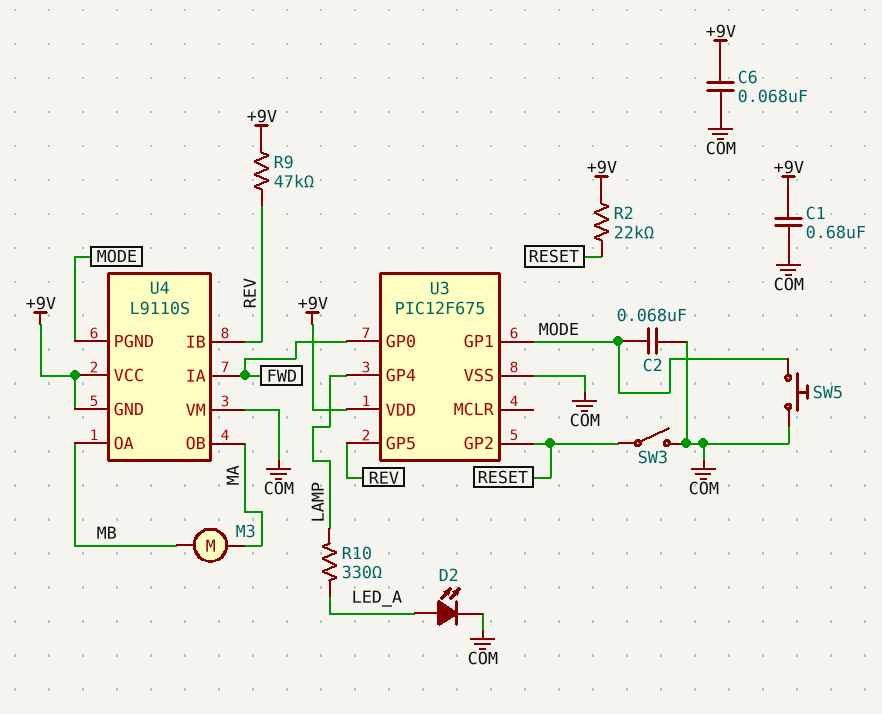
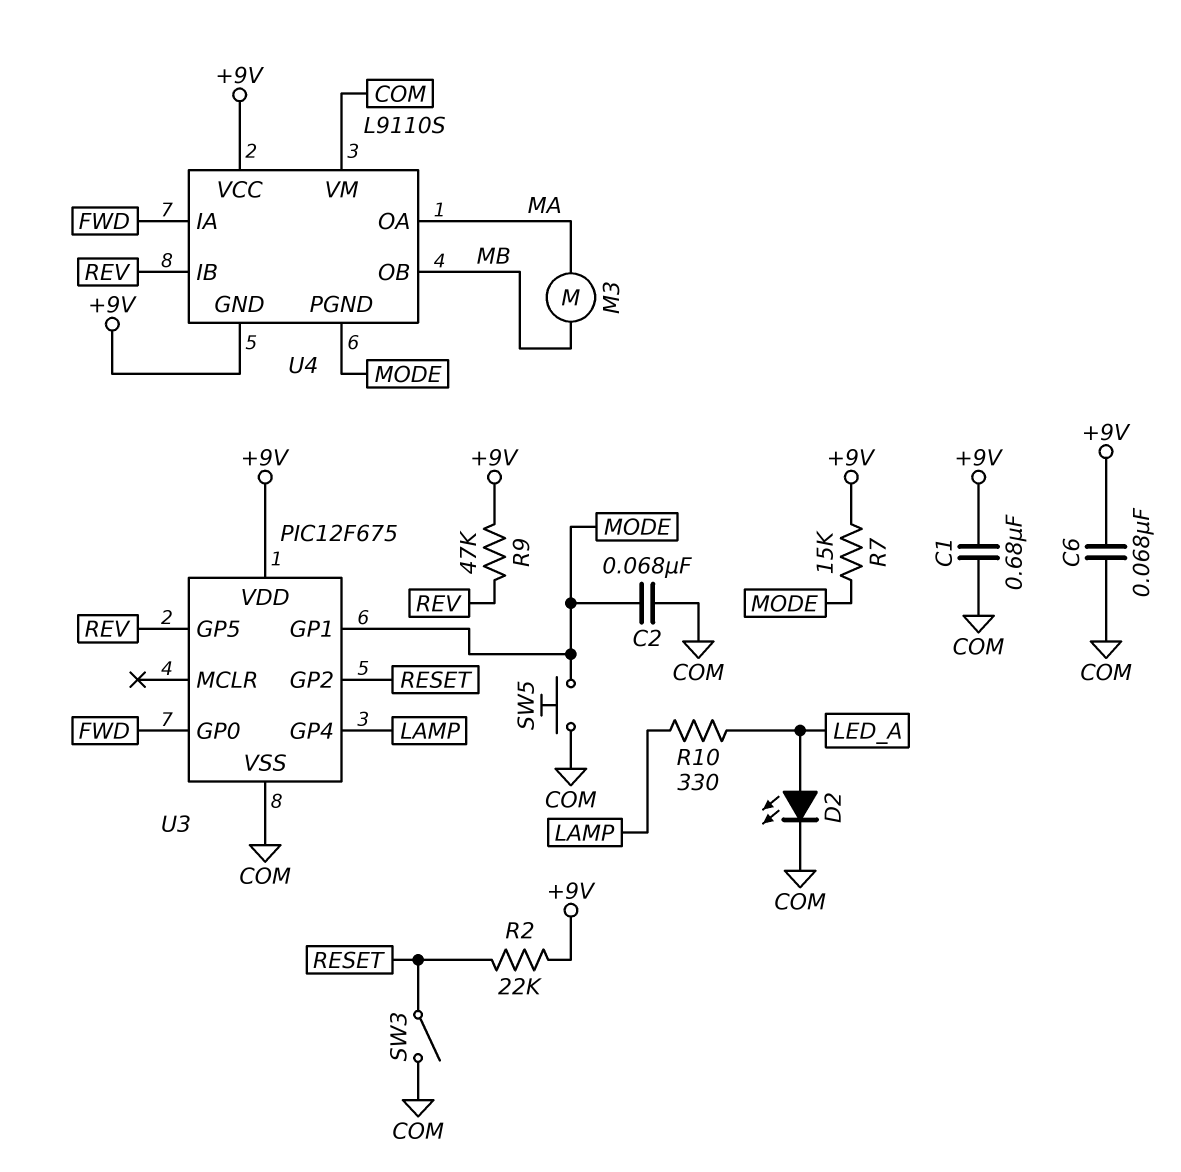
R7: none -> 15k (+9V, MODE)
U4 pin OA: MB -> MA
U4 pin OB: MA -> MB

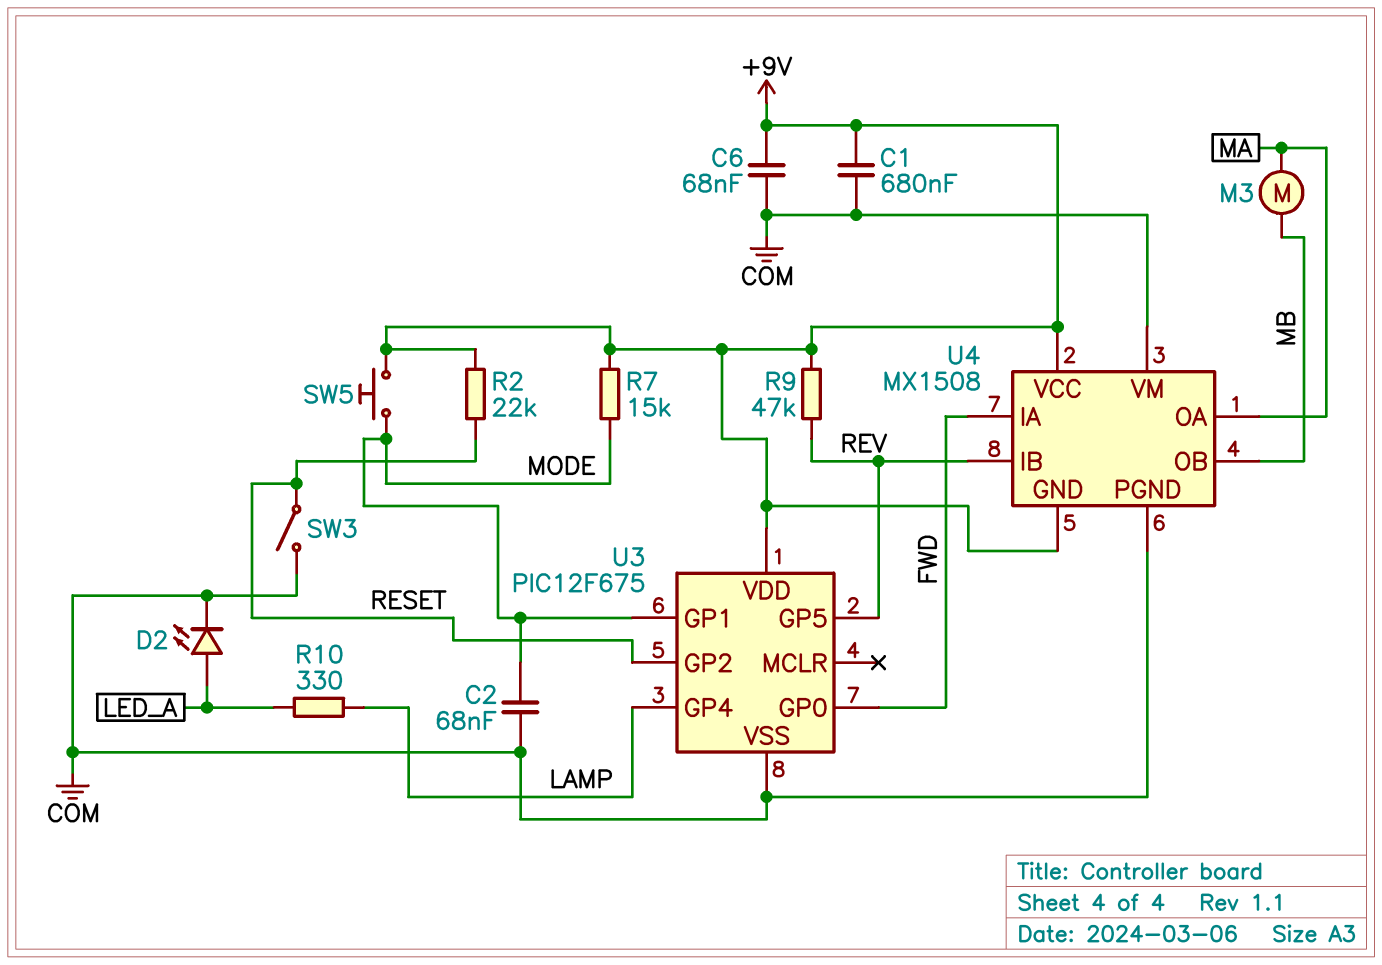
SW5: button (COM, MODE) -> button (+9V, MODE)
U4: L9110S -> MX1508
U4 pin PGND: MODE -> COM

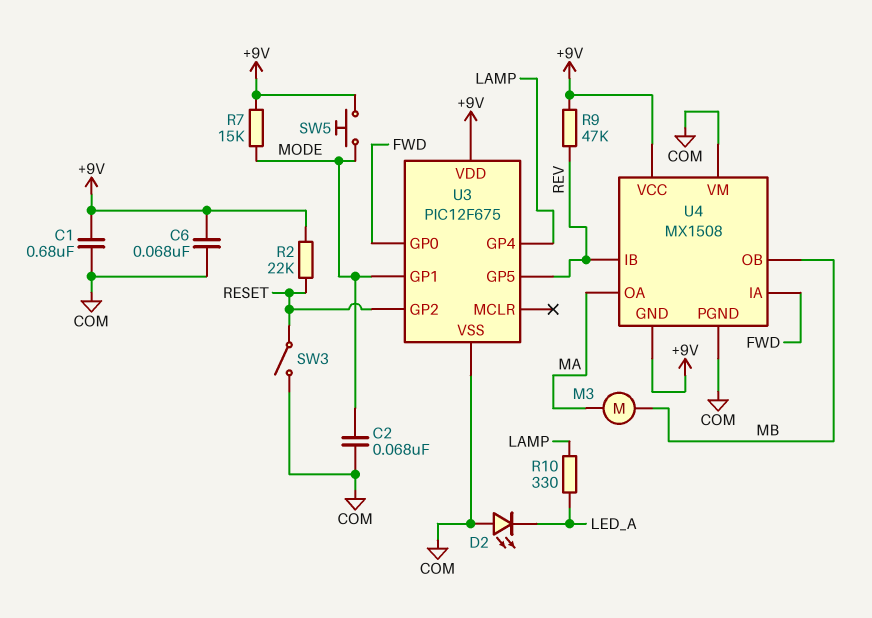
D2: LED (A LED_A, K COM) -> LED (A COM, K LED_A)

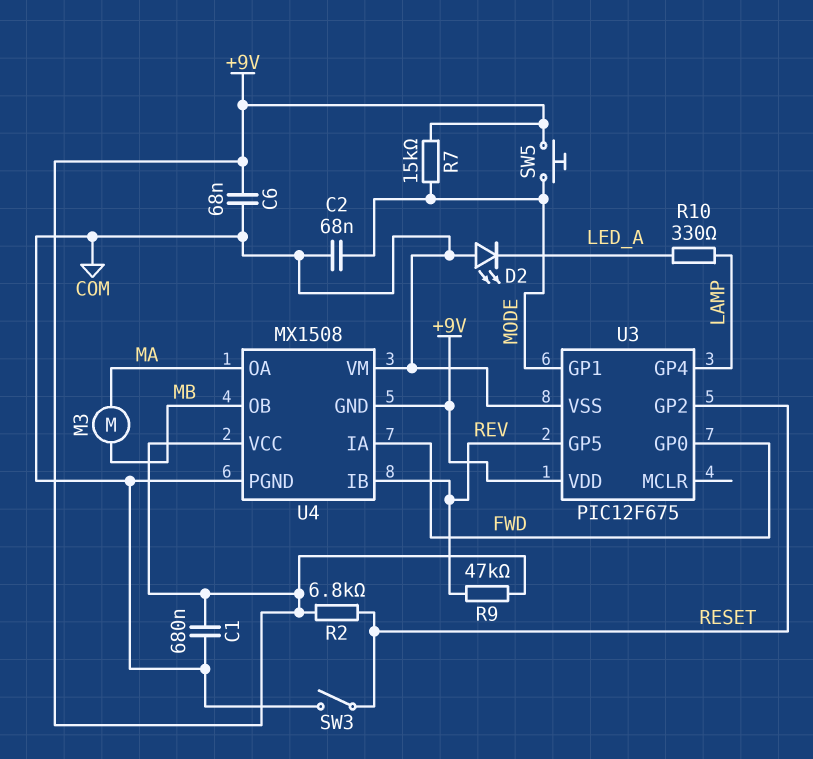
R2: 22k (+9V, RESET) -> 6.8k (+9V, RESET)

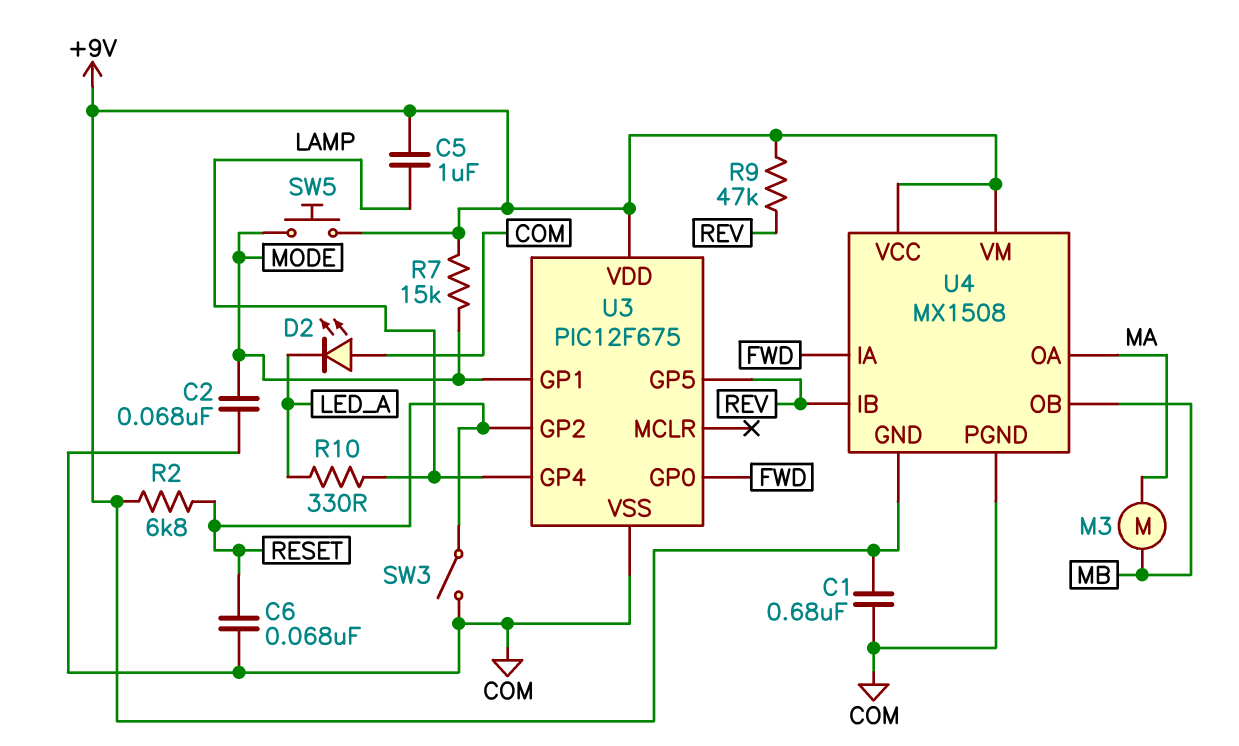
C5: none -> 1uF (+9V, LAMP)
C6: 68nF (+9V, COM) -> 68nF (COM, RESET)
U4 pin VM: COM -> +9V

